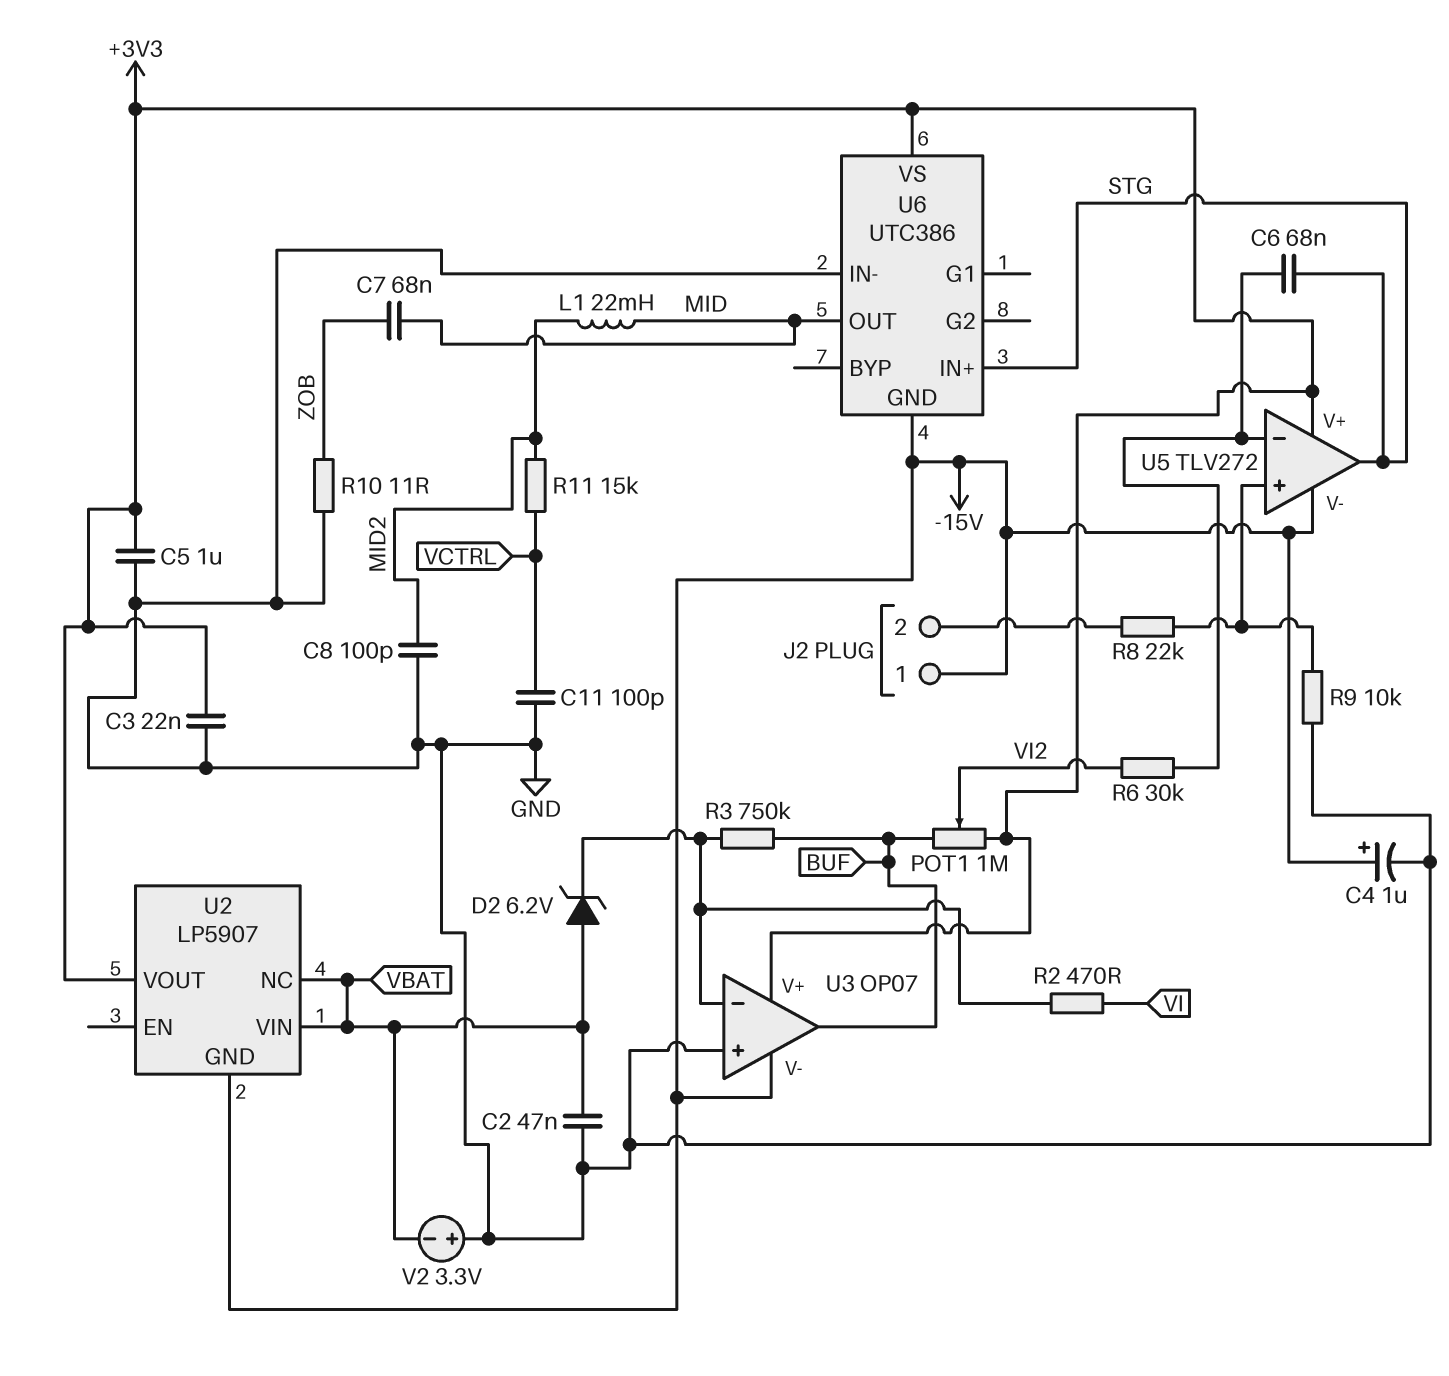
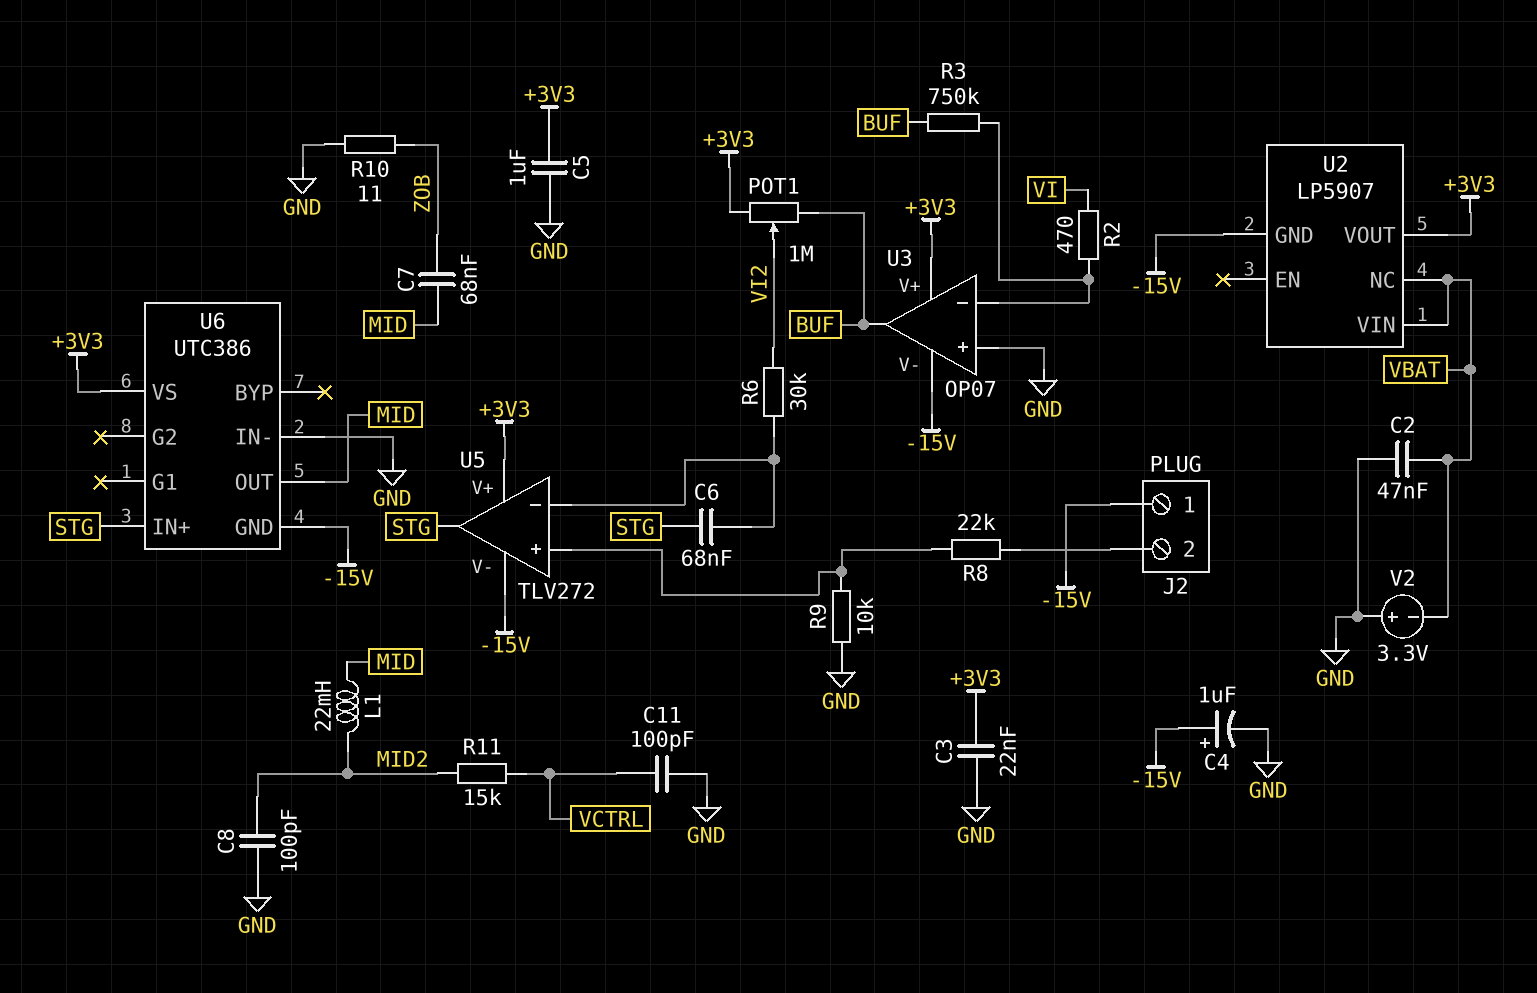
D2: zener 6.2V (A VBAT, K U3/in-) -> none

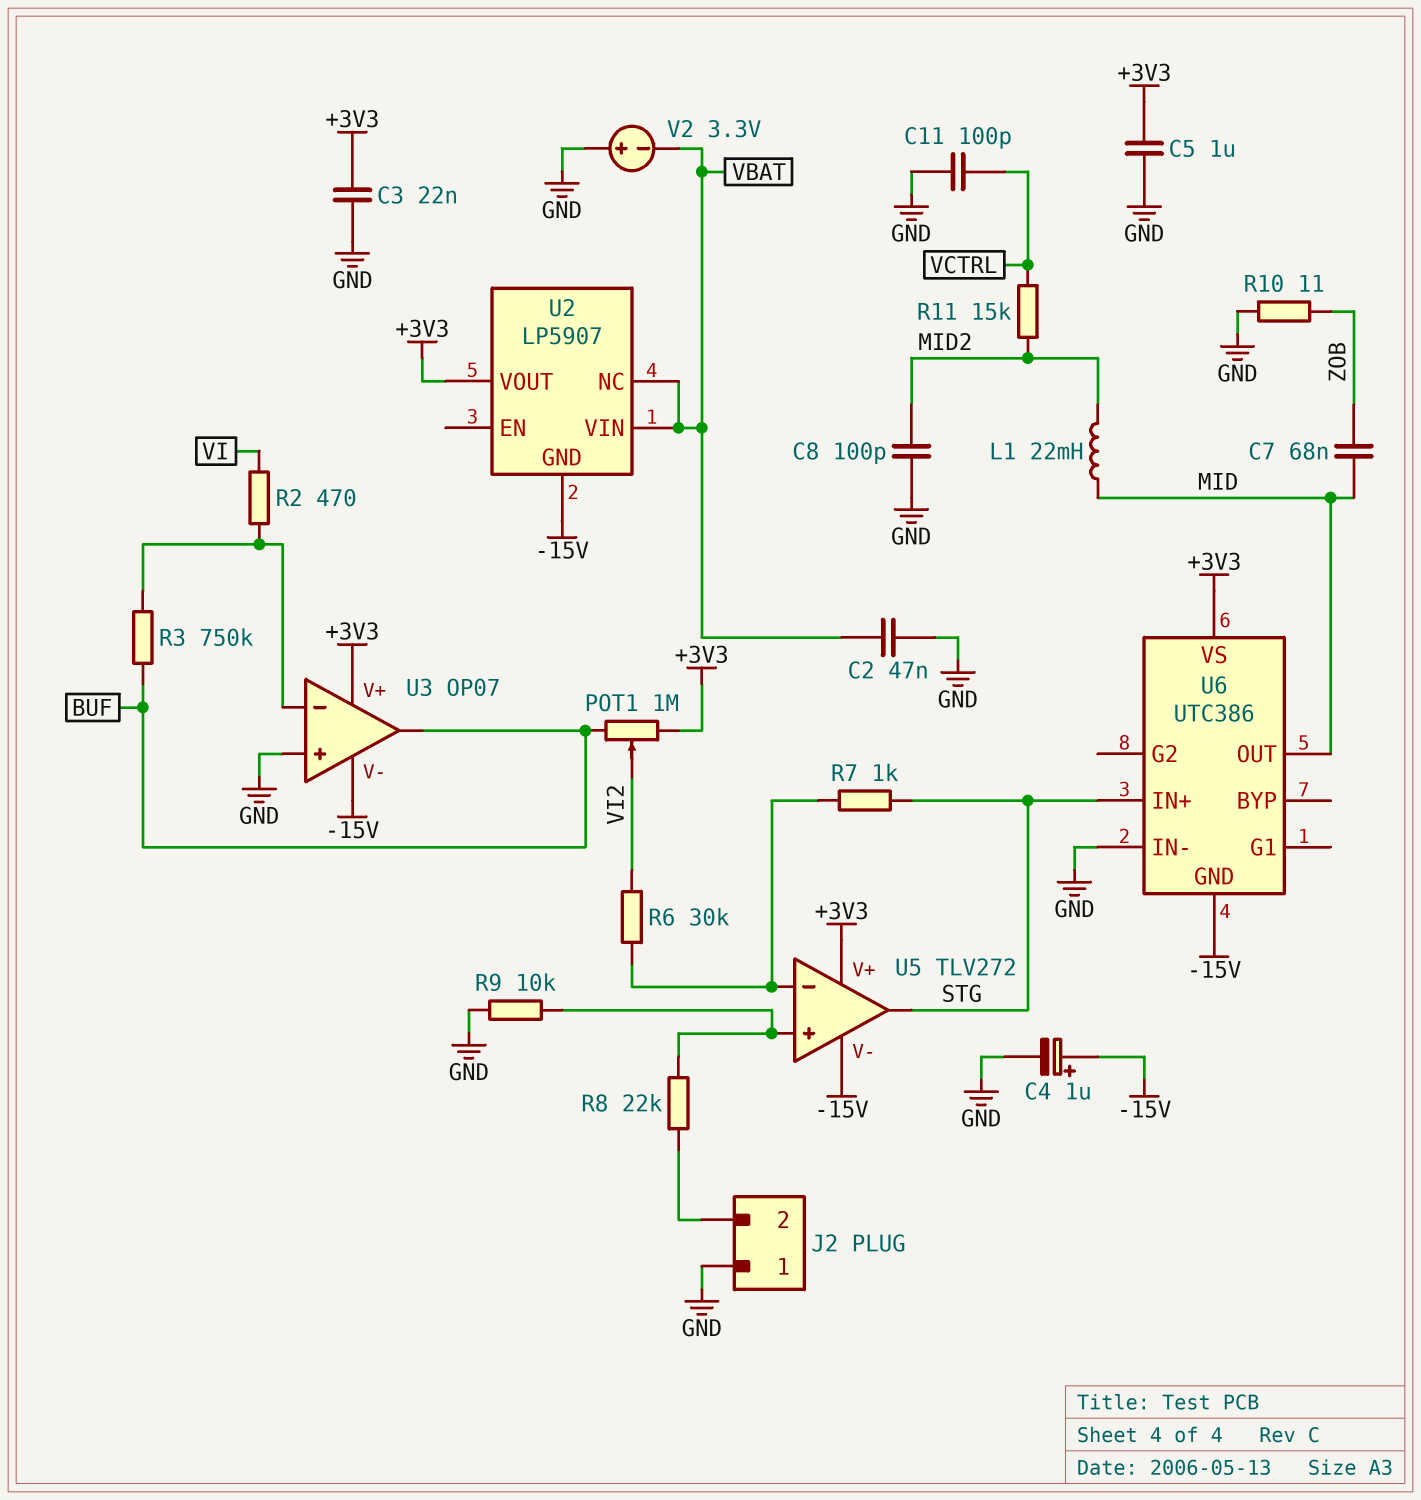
C6: 68nF (STG, U5/in-) -> none
J2 pin 1: -15V -> GND
R7: none -> 1k (STG, U5/in-)

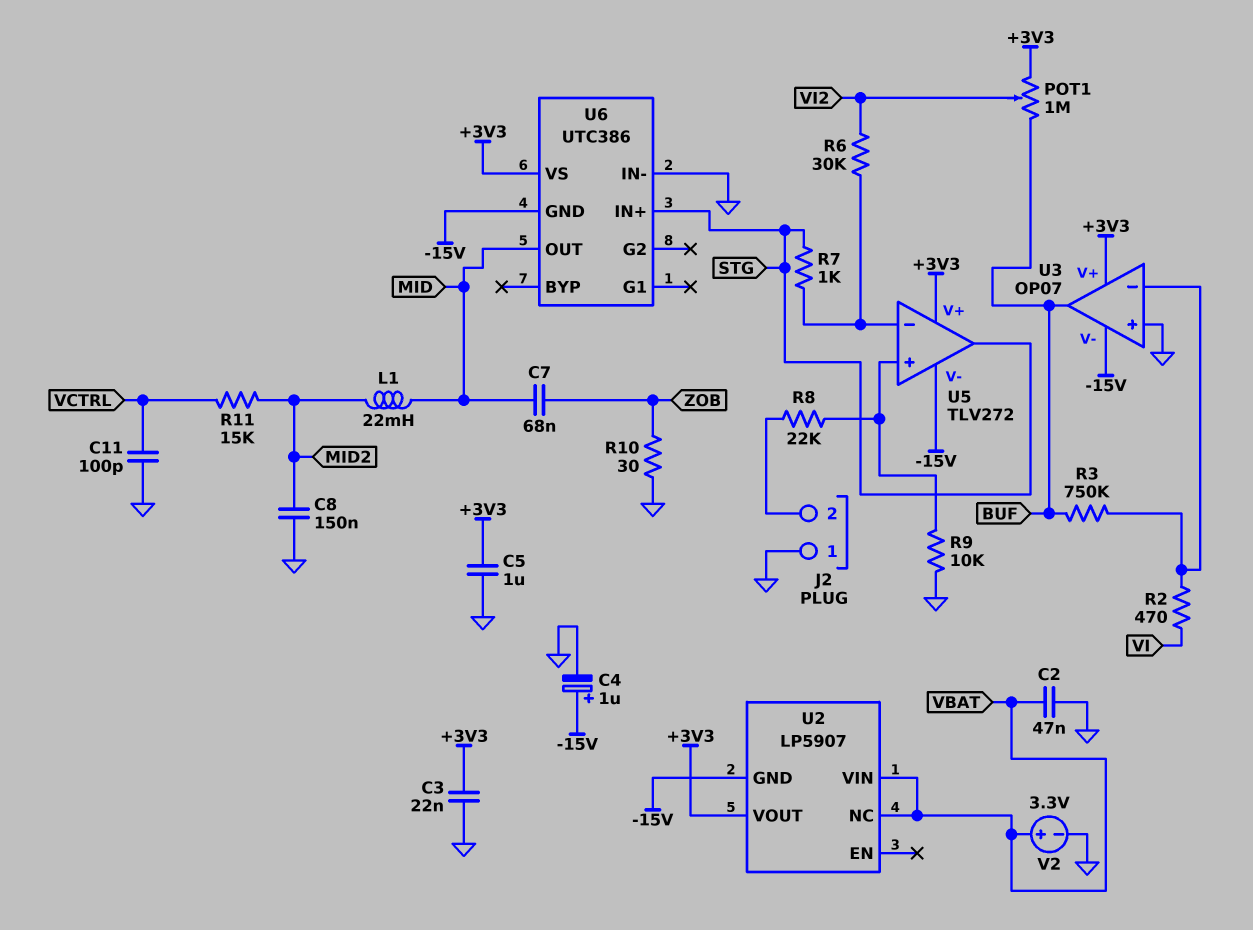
C8: 100pF (GND, MID2) -> 150nF (GND, MID2)
R10: 11 (GND, ZOB) -> 30 (GND, ZOB)
V2: 3.3V (plus GND, minus VBAT) -> 3.3V (plus VBAT, minus GND)

